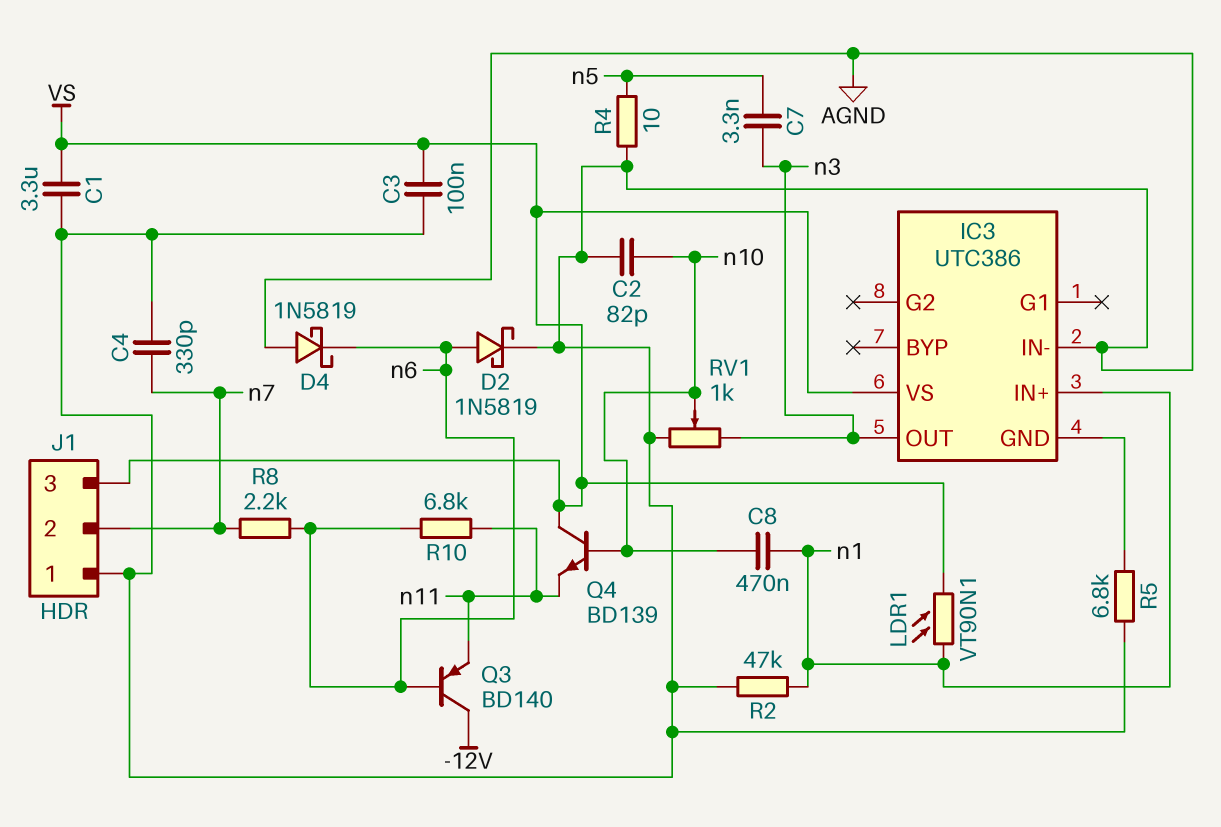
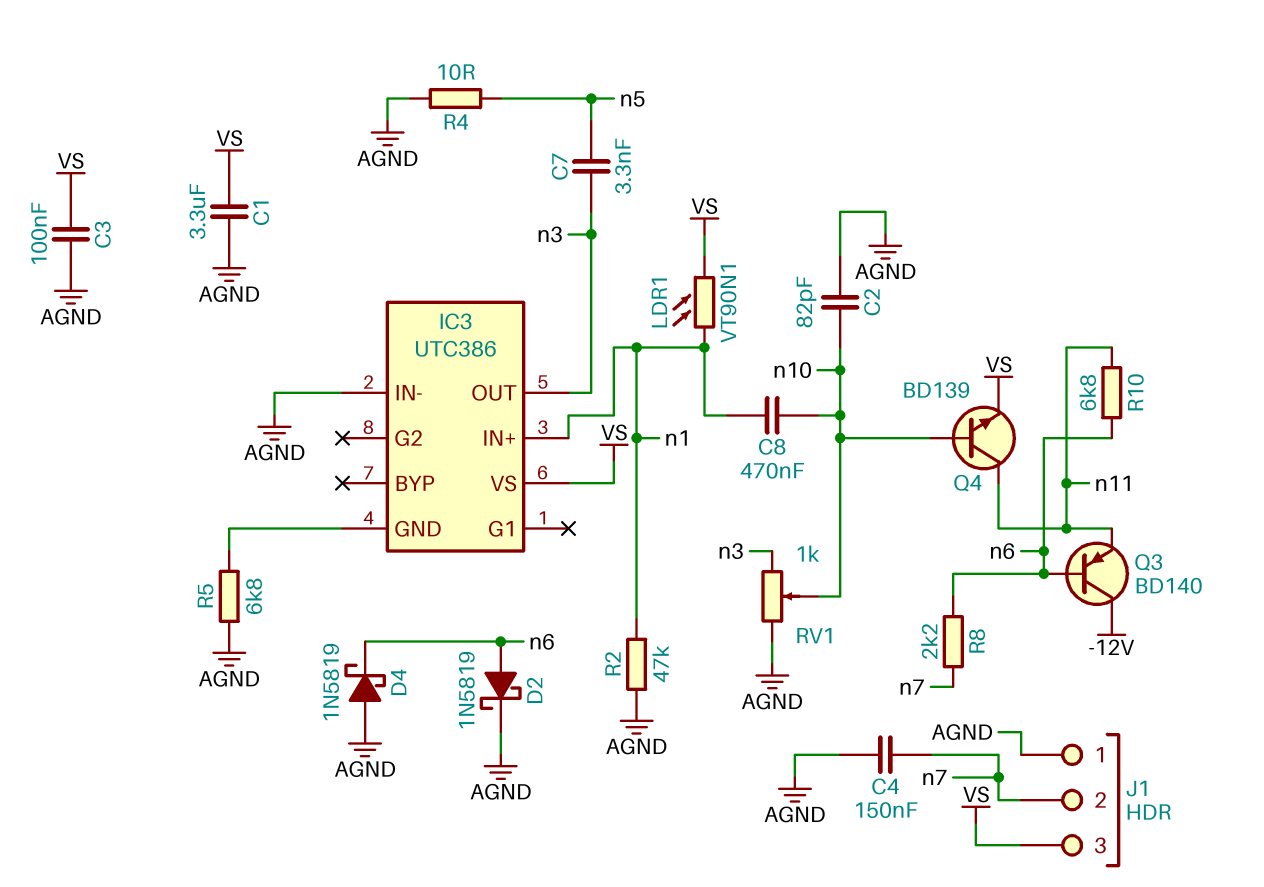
C4: 330pF (AGND, n7) -> 150nF (AGND, n7)
Q4: NPN BD139 (B n10, C VS, E n11) -> NPN BD139 (B n10, C n11, E VS)

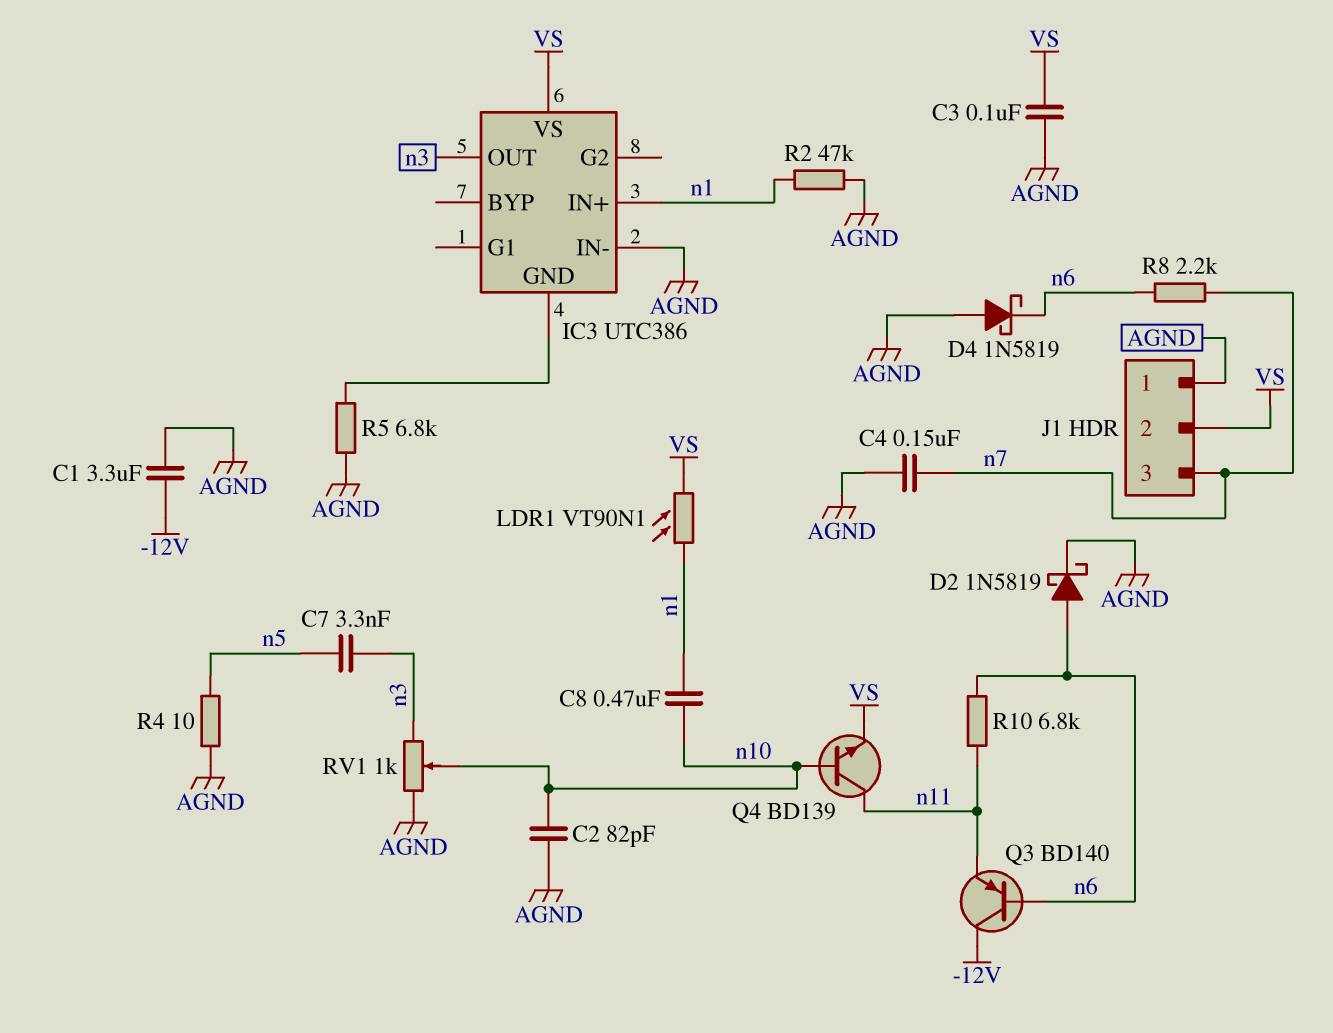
C1: 3.3uF (AGND, VS) -> 3.3uF (-12V, AGND)
J1 pin 2: n7 -> VS
J1 pin 3: VS -> n7

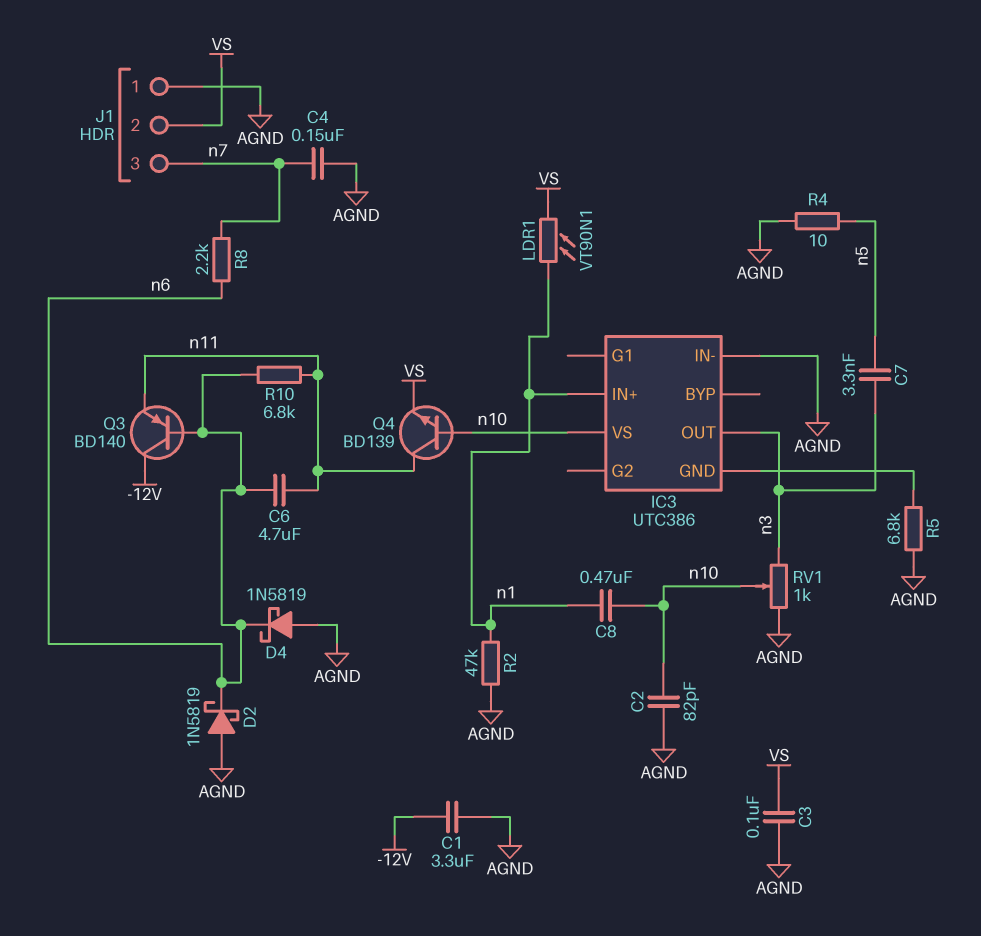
C6: none -> 4.7uF (n6, n11)
D2: schottky 1N5819 (A n6, K AGND) -> schottky 1N5819 (A AGND, K n6)
IC3 pin VS: VS -> n10

